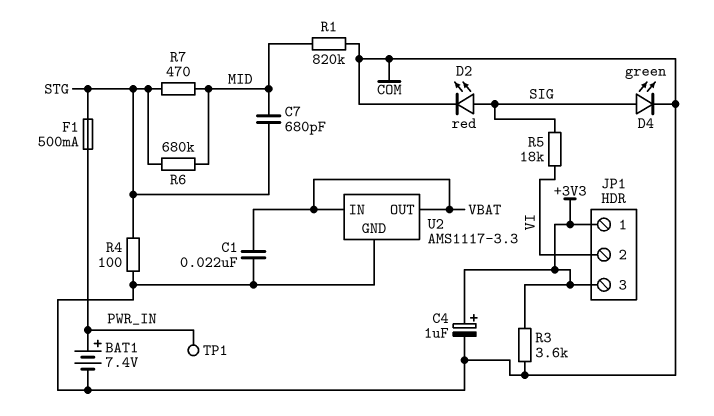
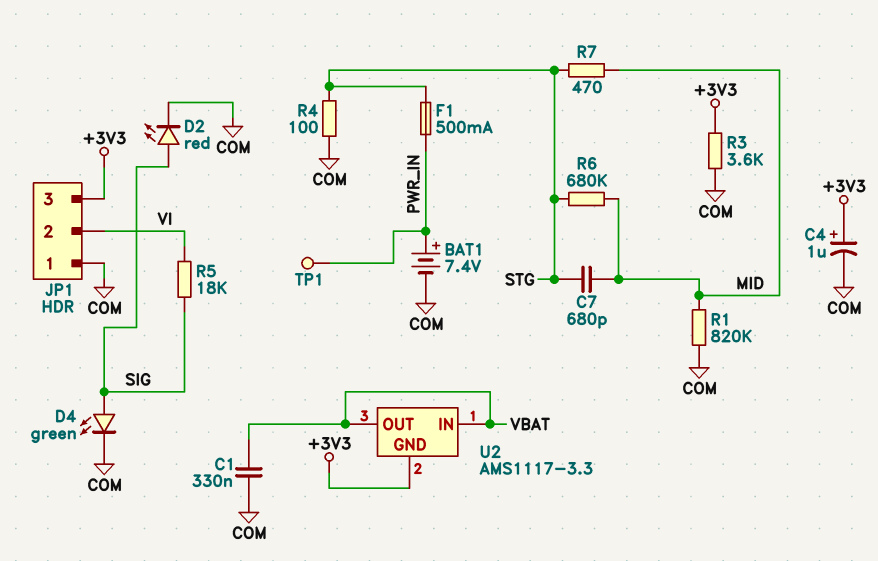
C1: 22nF (COM, VBAT) -> 330nF (COM, VBAT)
JP1 pin 1: +3V3 -> COM
U2 pin GND: COM -> +3V3

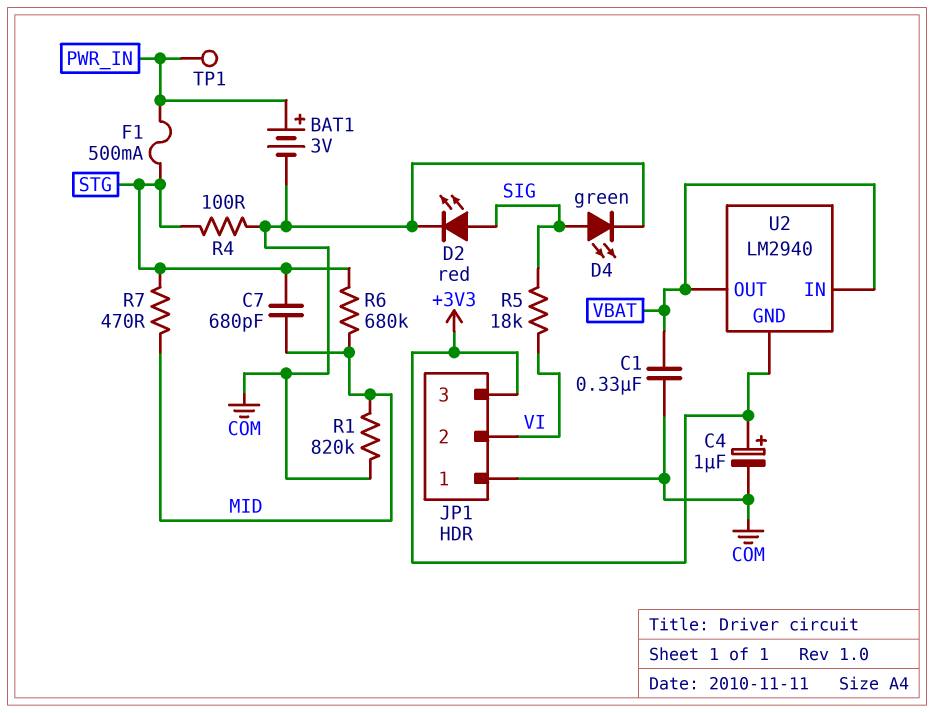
BAT1: 7.4V (plus PWR_IN, minus COM) -> 3V (plus PWR_IN, minus COM)
R3: 3.6k (+3V3, COM) -> none
U2: AMS1117-3.3 -> LM2940

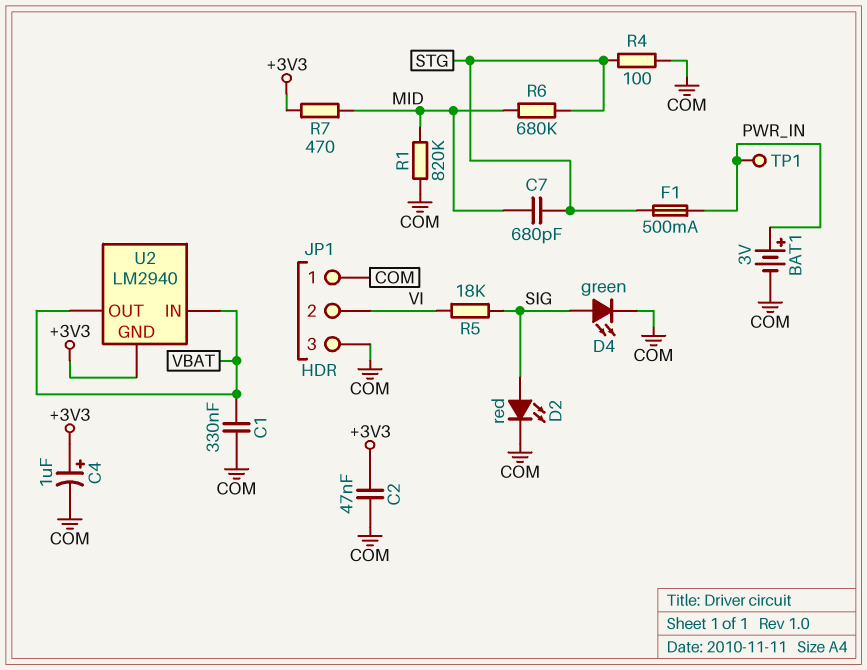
C2: none -> 47nF (+3V3, COM)
JP1 pin 3: +3V3 -> COM
R7: 470 (MID, STG) -> 470 (+3V3, MID)

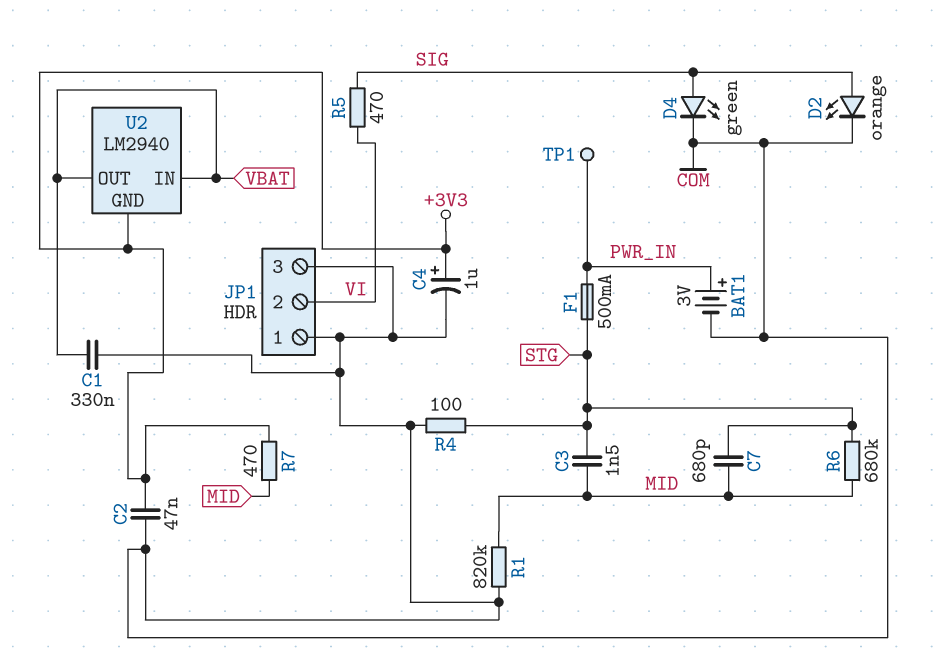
C3: none -> 1.5nF (MID, STG)
D2: LED red (A SIG, K COM) -> LED orange (A SIG, K COM)
R5: 18k (SIG, VI) -> 470 (SIG, VI)

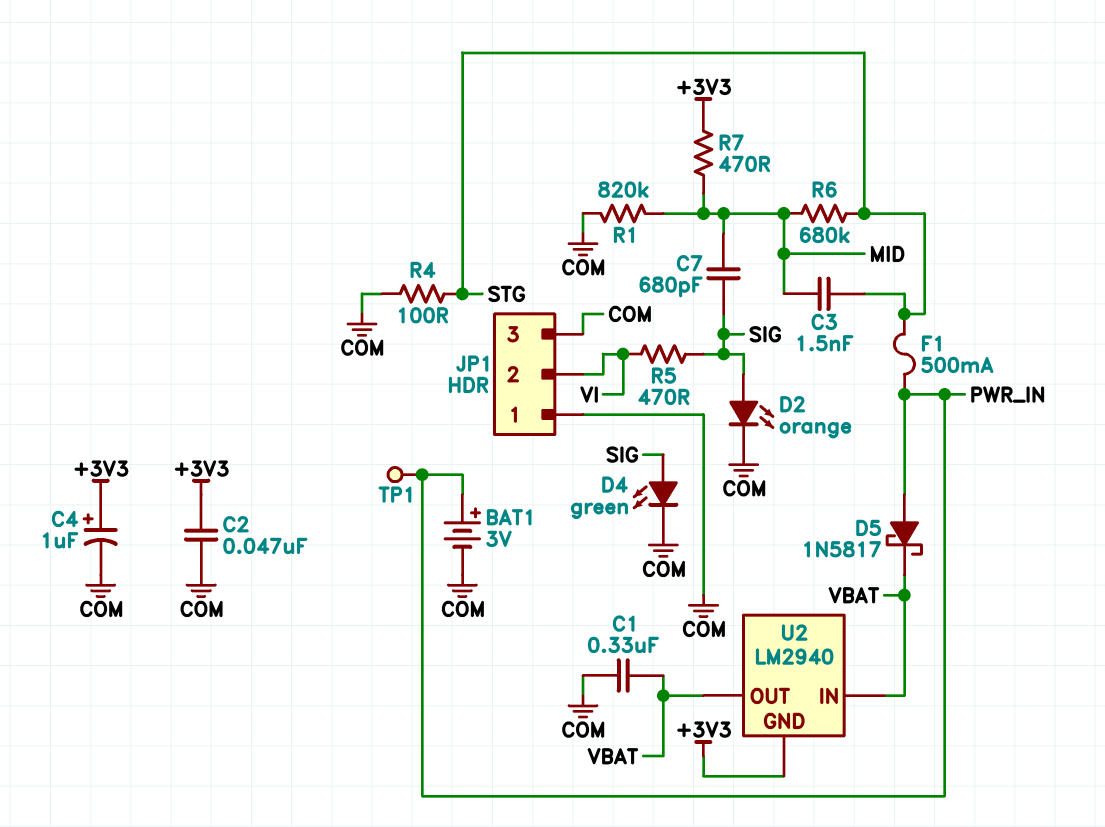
C7: 680pF (MID, STG) -> 680pF (MID, SIG)
D5: none -> schottky 1N5817 (A PWR_IN, K VBAT)

